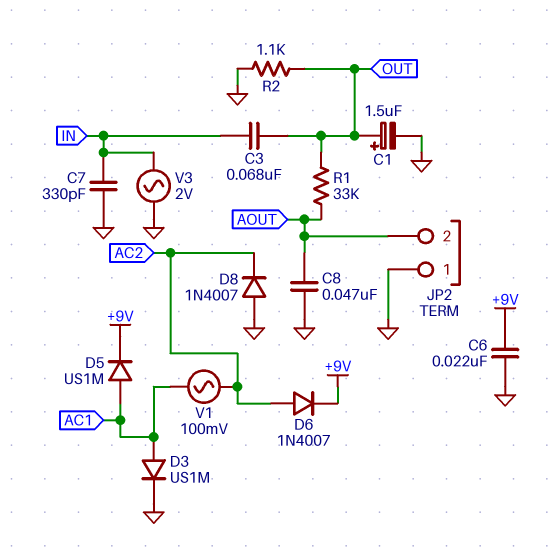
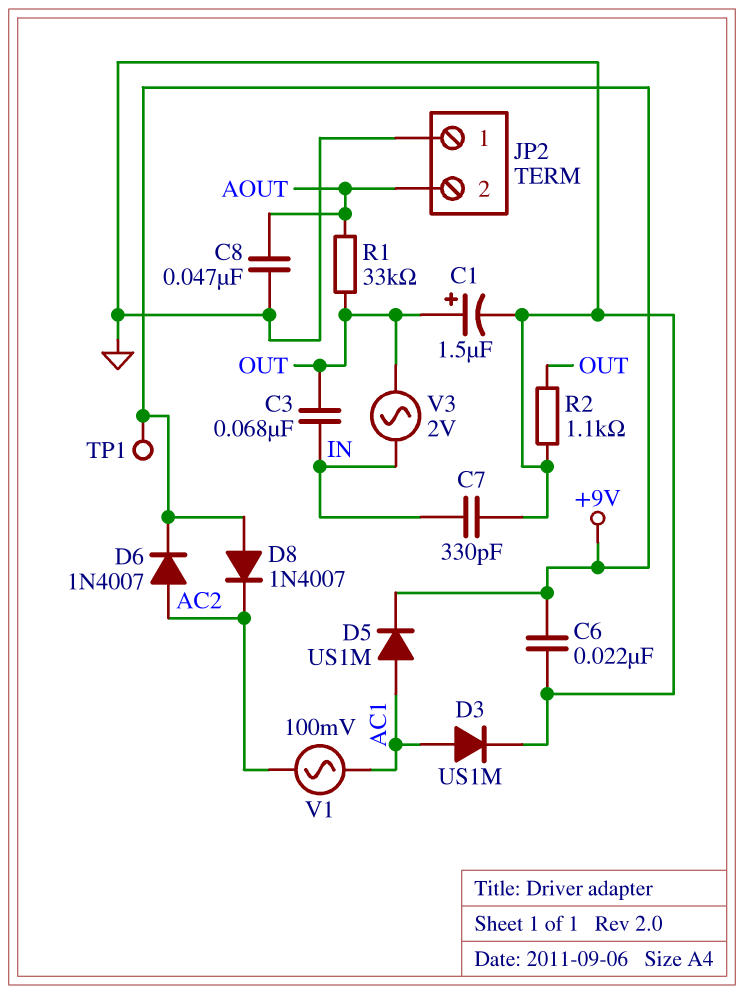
D8: diode 1N4007 (A GND, K AC2) -> diode 1N4007 (A +9V, K AC2)
TP1: none -> test point (+9V)
V3: AC 2V (GND, IN) -> AC 2V (IN, OUT)

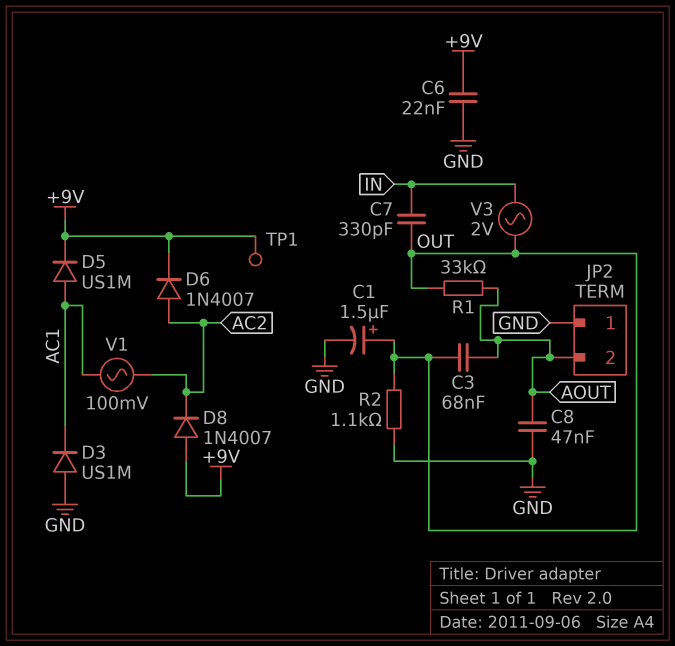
C3: 68nF (IN, OUT) -> 68nF (AOUT, OUT)
C7: 330pF (GND, IN) -> 330pF (IN, OUT)
D3: diode US1M (A AC1, K GND) -> diode US1M (A GND, K AC1)

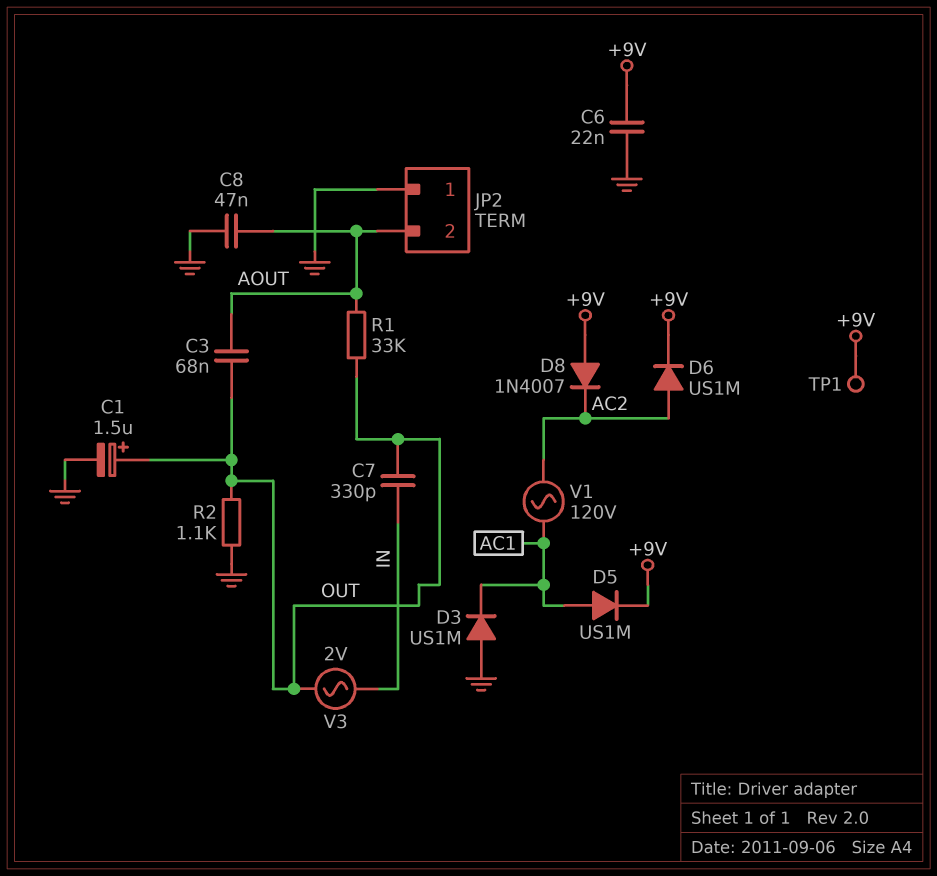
D6: diode 1N4007 (A AC2, K +9V) -> diode US1M (A AC2, K +9V)
V1: AC 100mV (AC1, AC2) -> AC 120V (AC1, AC2)

